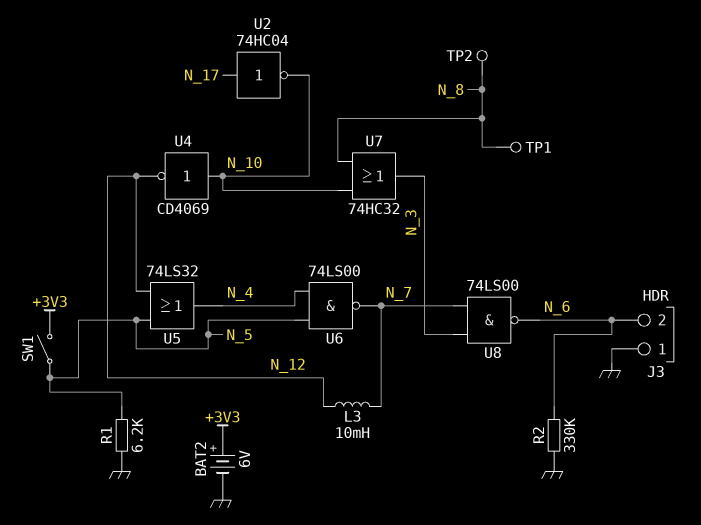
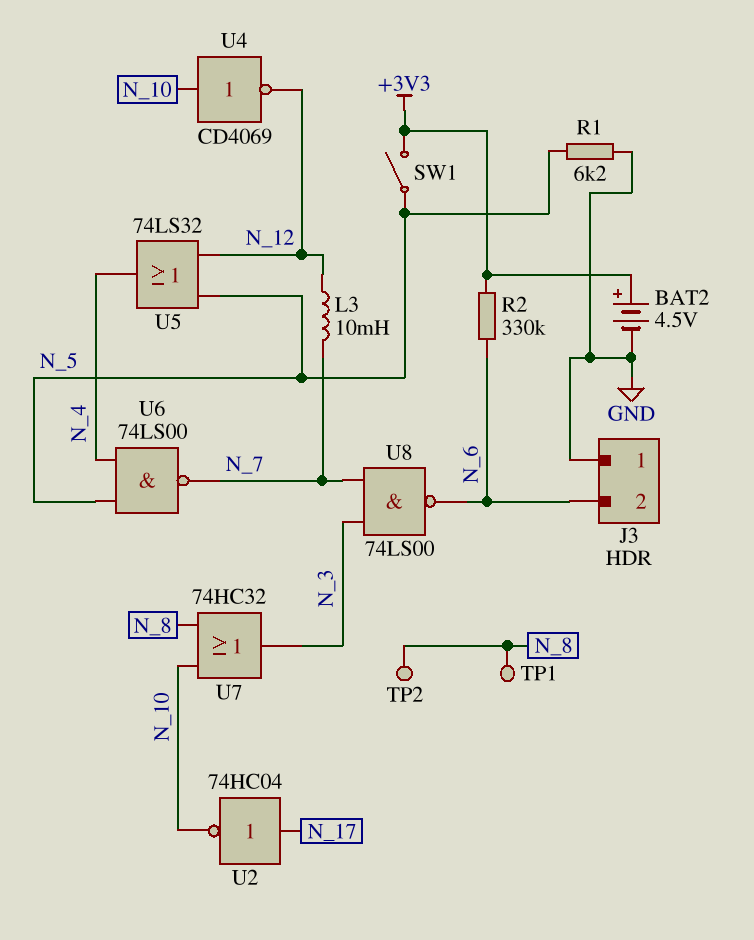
BAT2: 6V (plus +3V3, minus GND) -> 4.5V (plus +3V3, minus GND)
R2: 330k (GND, N_6) -> 330k (+3V3, N_6)

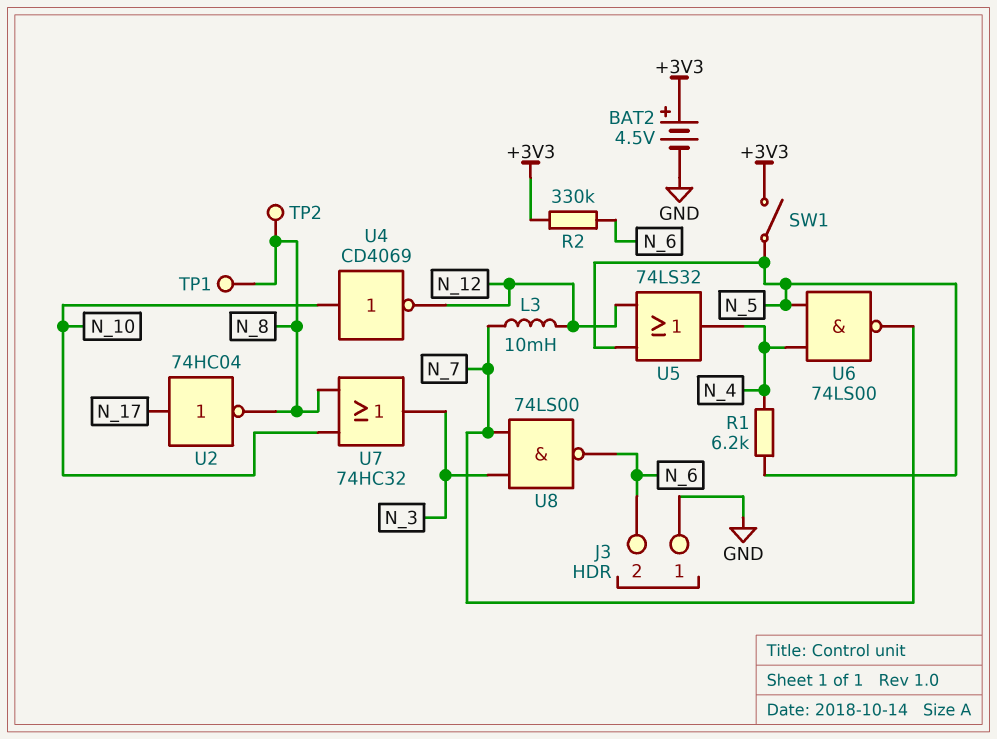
R1: 6.2k (GND, N_5) -> 6.2k (N_4, N_5)
U2: NOT 74HC04 (in N_17, out N_10) -> NOT 74HC04 (in N_17, out N_8)

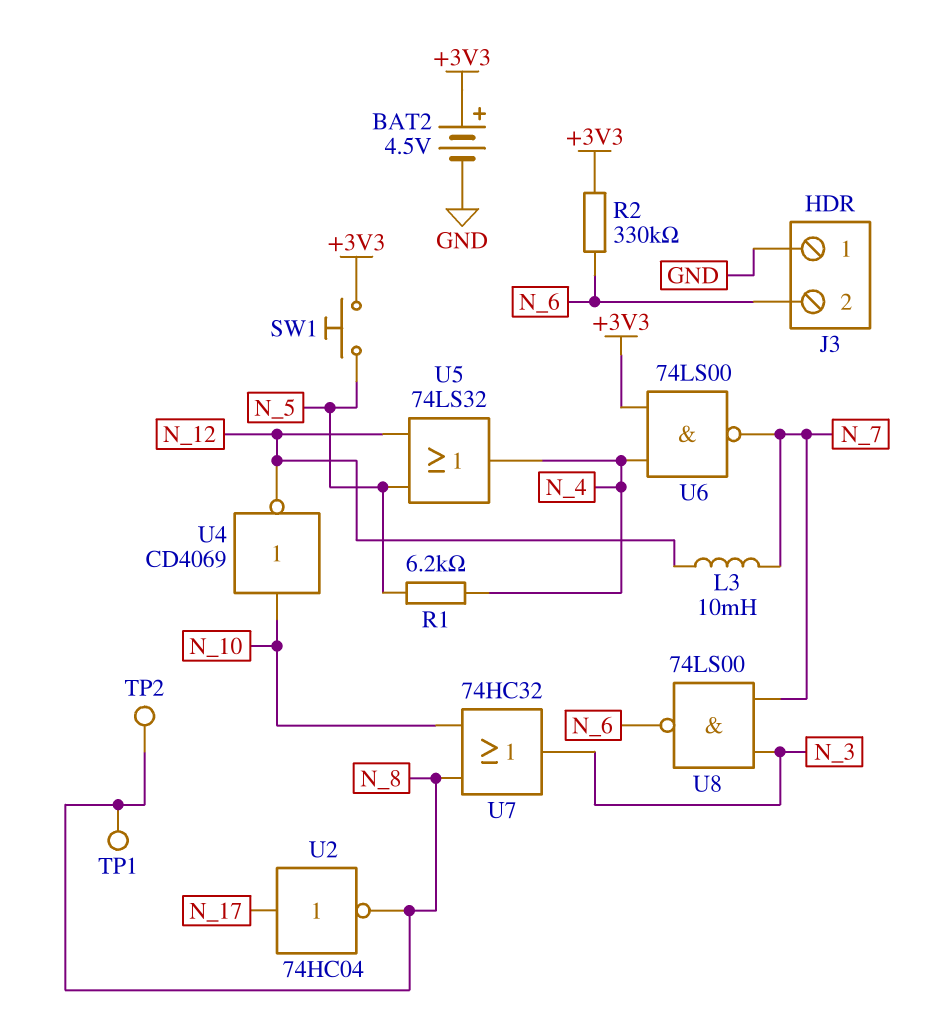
SW1: switch (+3V3, N_5) -> button (+3V3, N_5)
U6: NAND 74LS00 (in N_4, in N_5, out N_7) -> NAND 74LS00 (in +3V3, in N_4, out N_7)

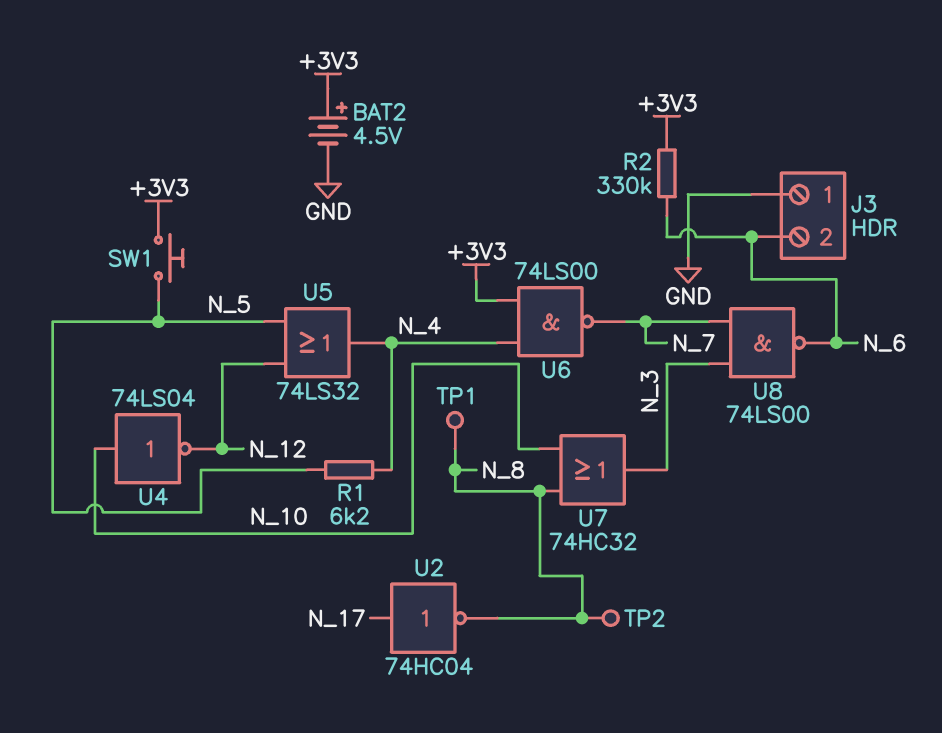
L3: 10mH (N_7, N_12) -> none
U4: NOT CD4069 (in N_10, out N_12) -> NOT 74LS04 (in N_10, out N_12)

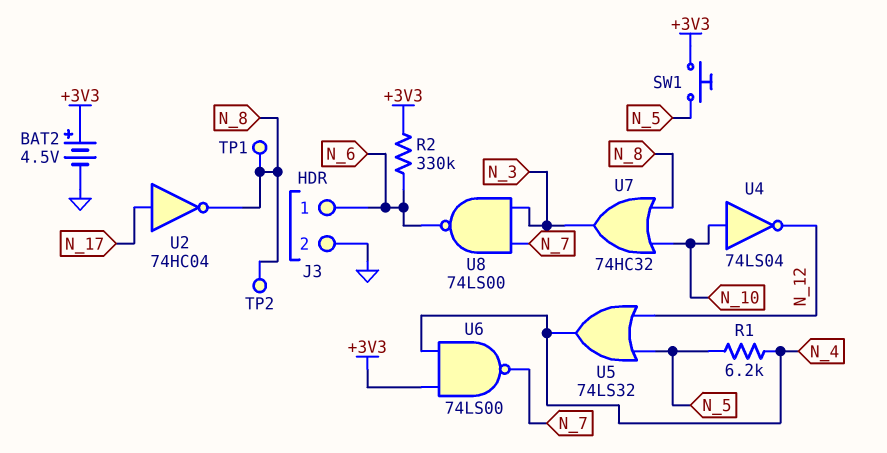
J3 pin 1: GND -> N_6
J3 pin 2: N_6 -> GND

